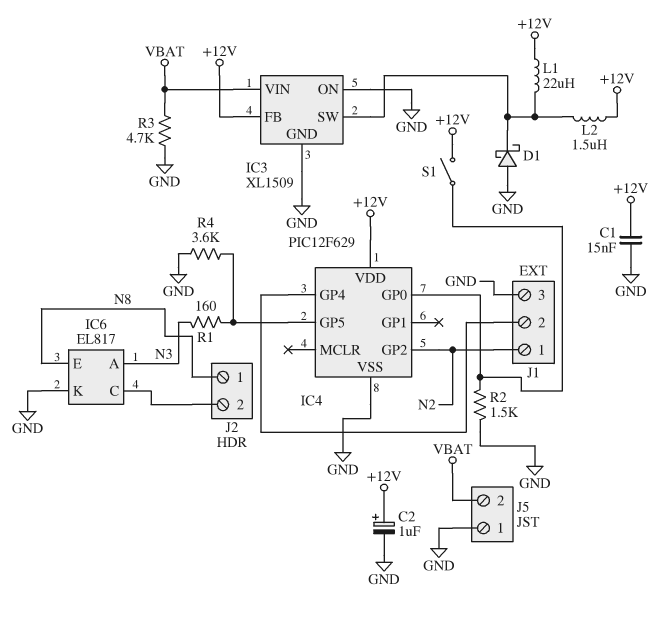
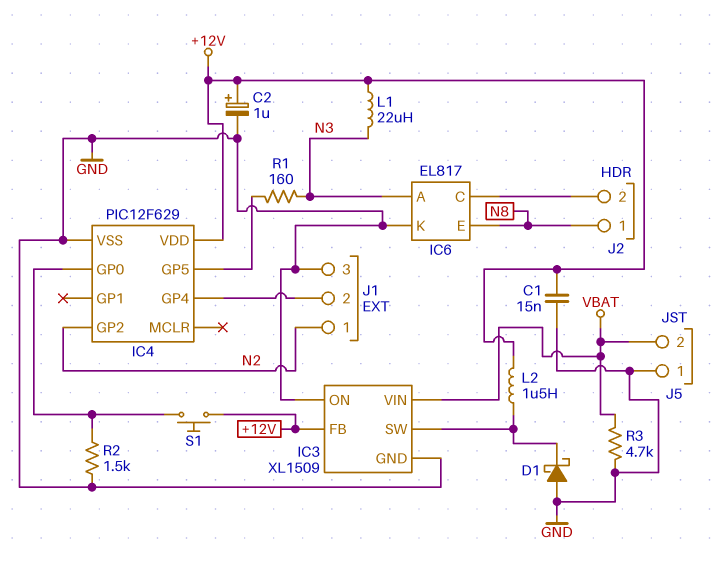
L1: 22uH (+12V, IC3/SW) -> 22uH (+12V, N3)
R4: 3.6k (GND, IC4/GP5) -> none
S1: switch (+12V, IC4/GP0) -> button (+12V, IC4/GP0)

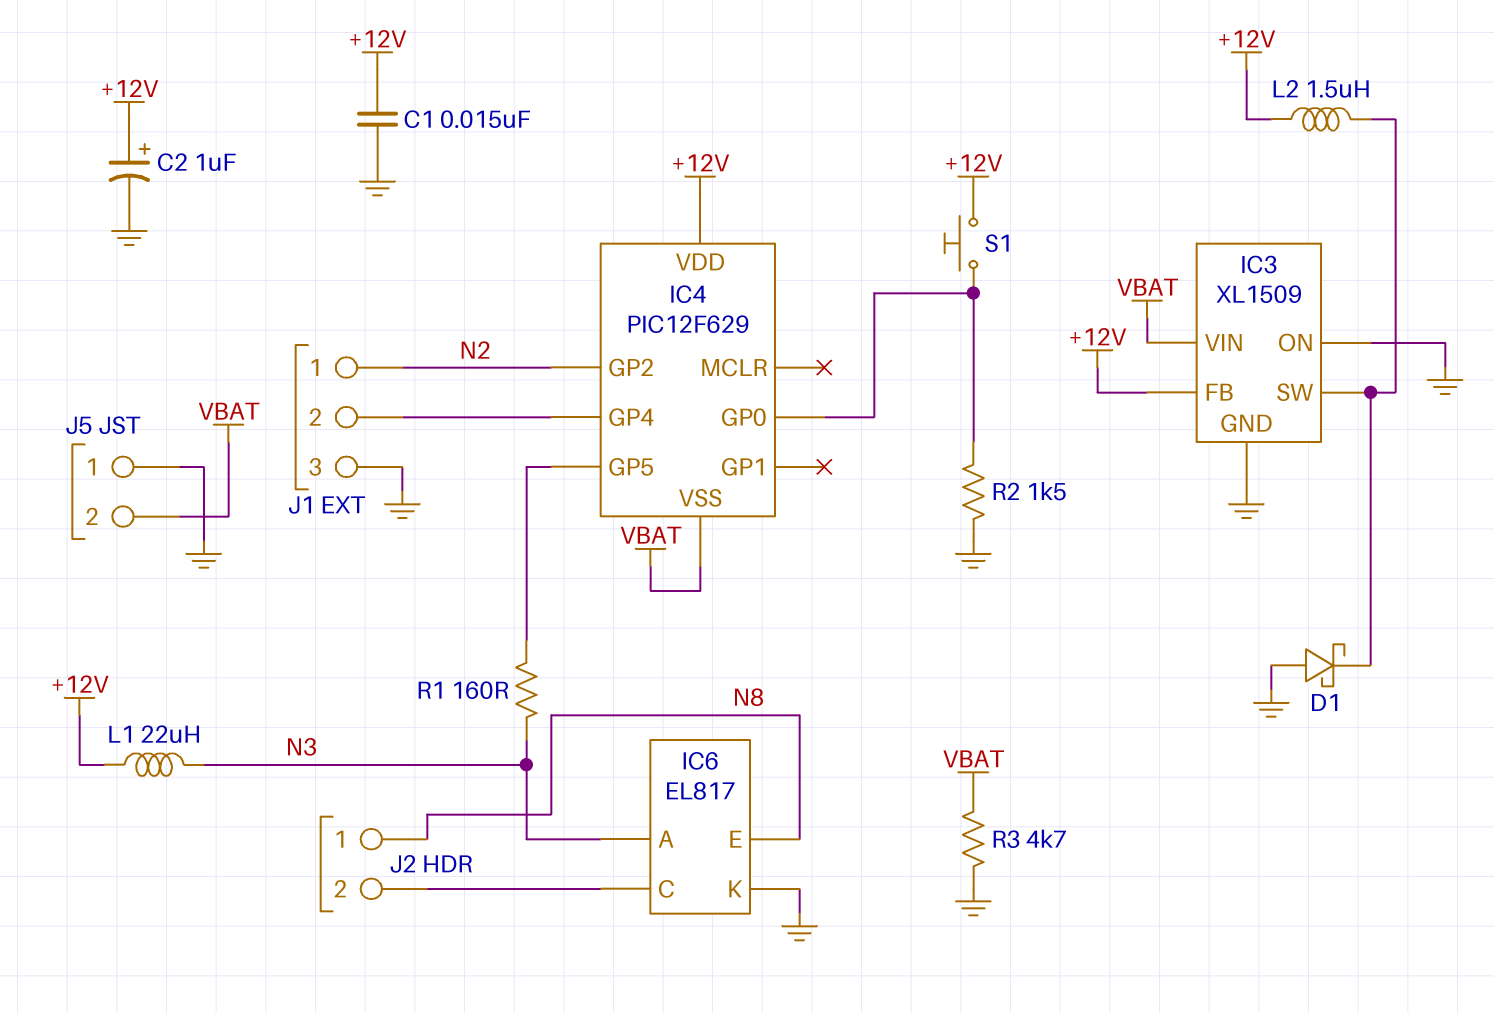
IC4 pin VSS: GND -> VBAT

